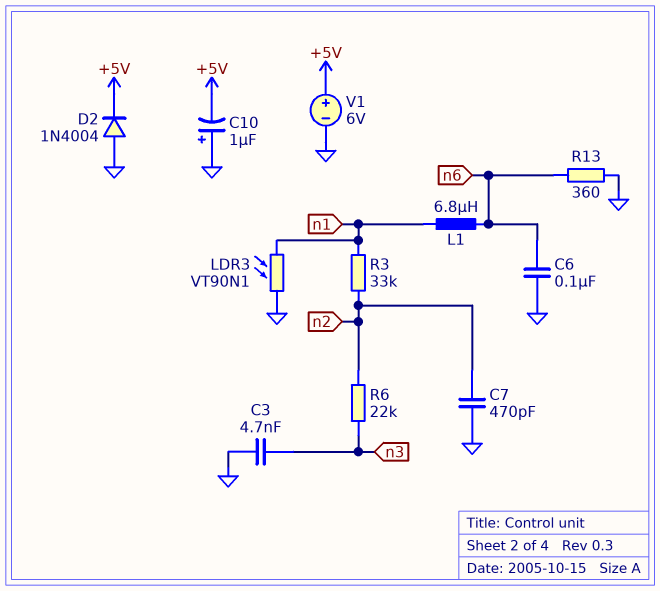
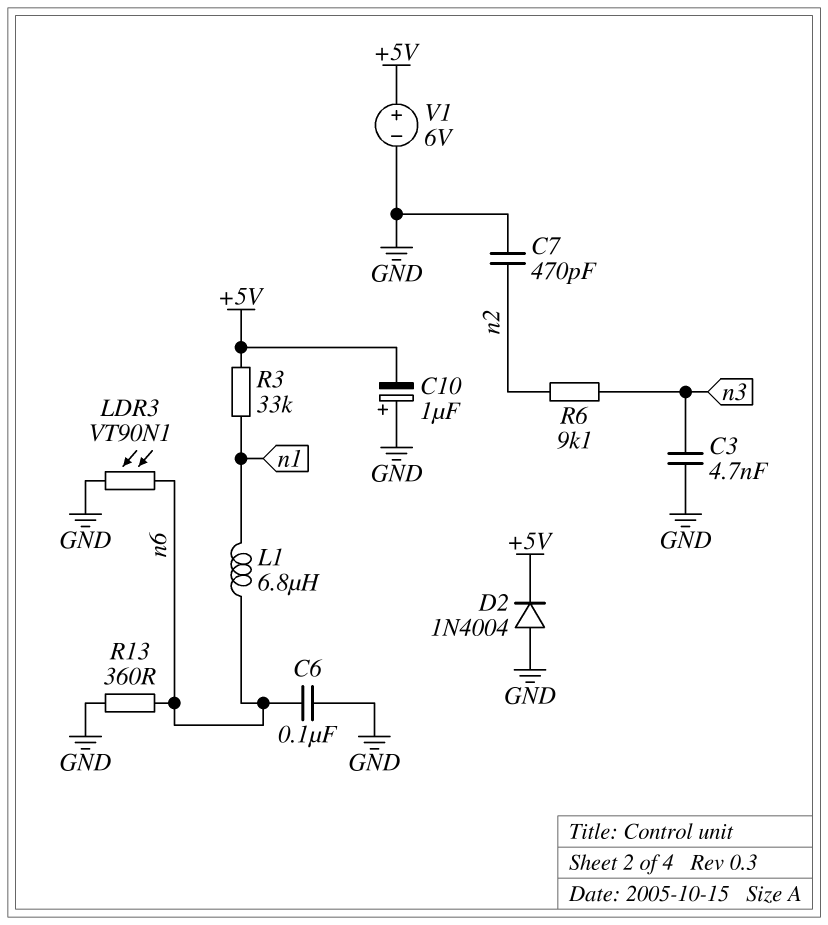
LDR3: VT90N1 (GND, n1) -> VT90N1 (GND, n6)
R3: 33k (n1, n2) -> 33k (+5V, n1)
R6: 22k (n2, n3) -> 9.1k (n2, n3)

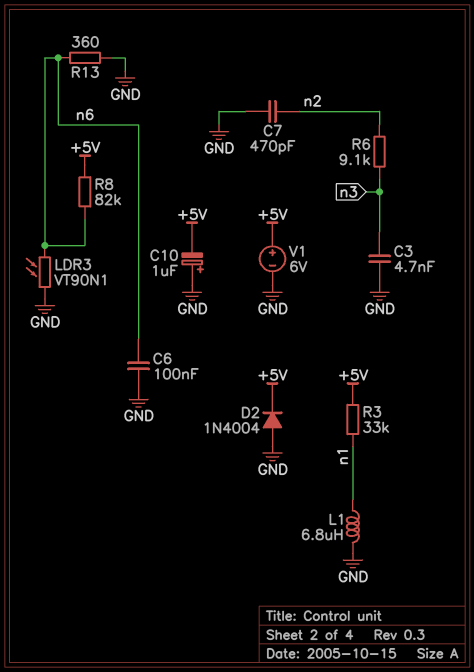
L1: 6.8uH (n1, n6) -> 6.8uH (GND, n1)
R8: none -> 82k (+5V, n6)

